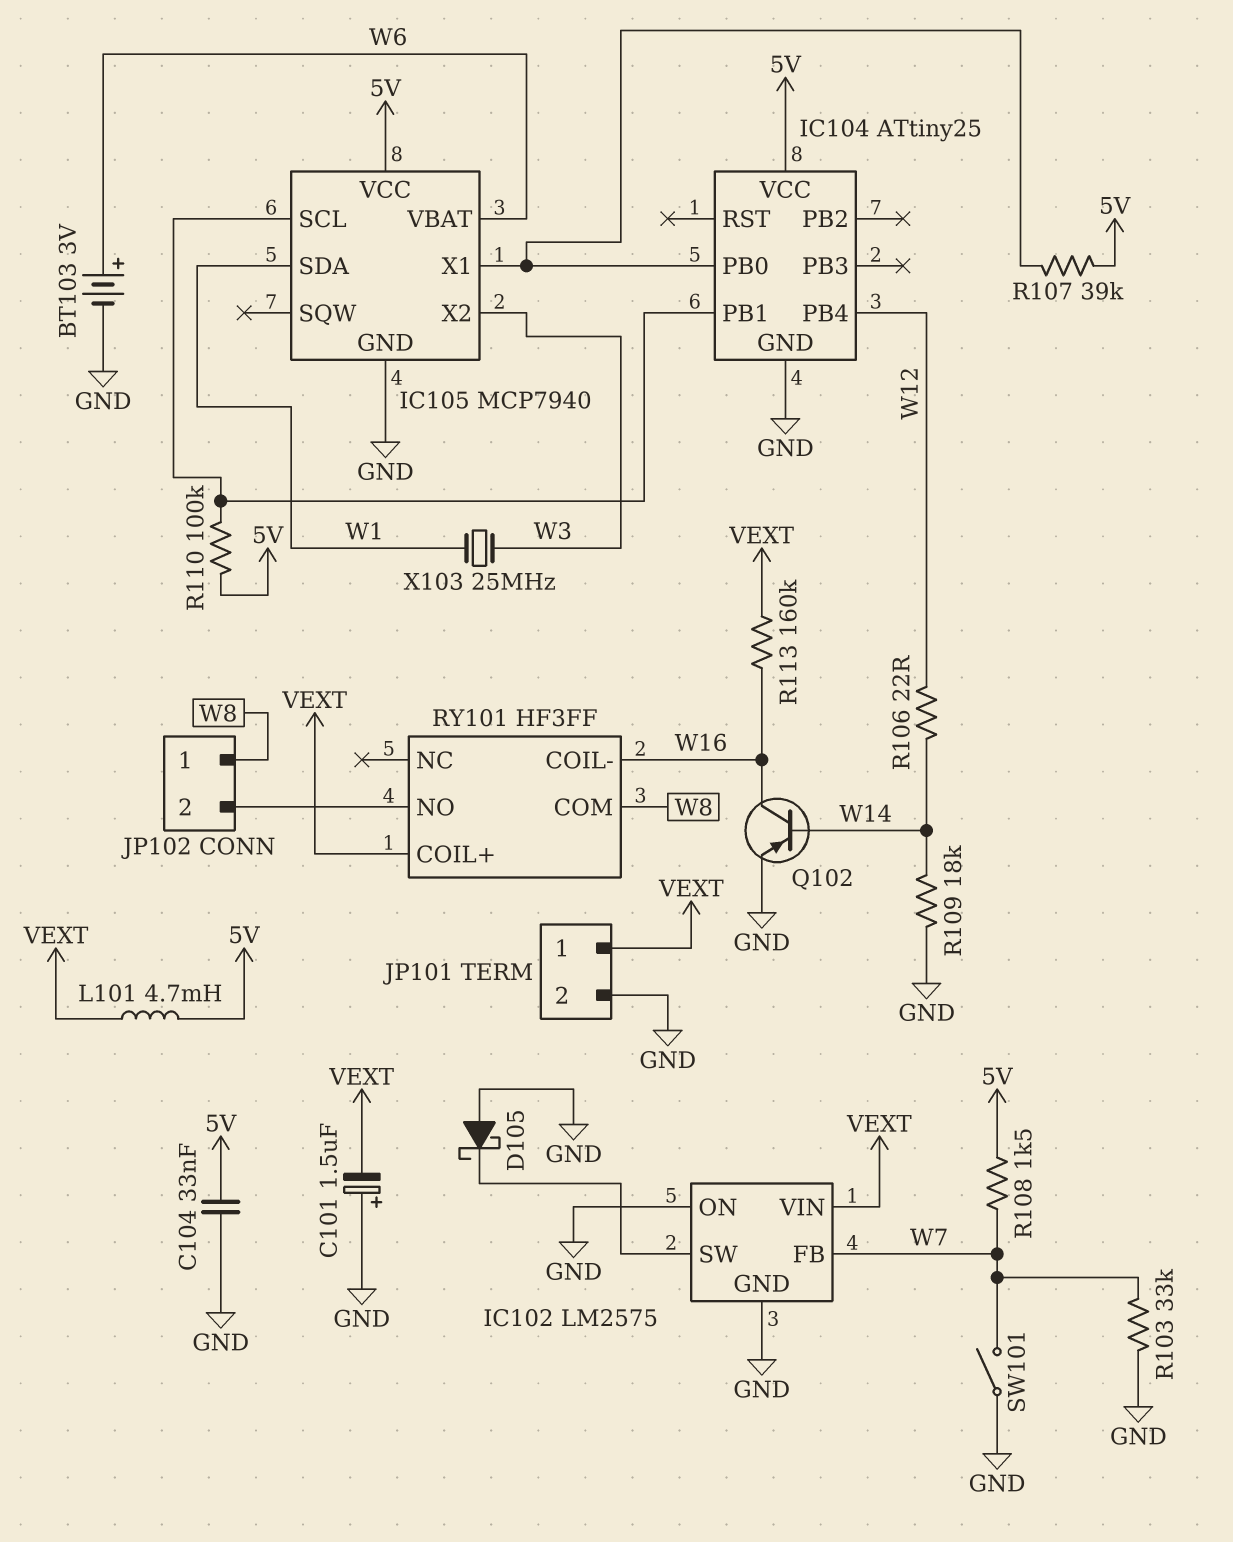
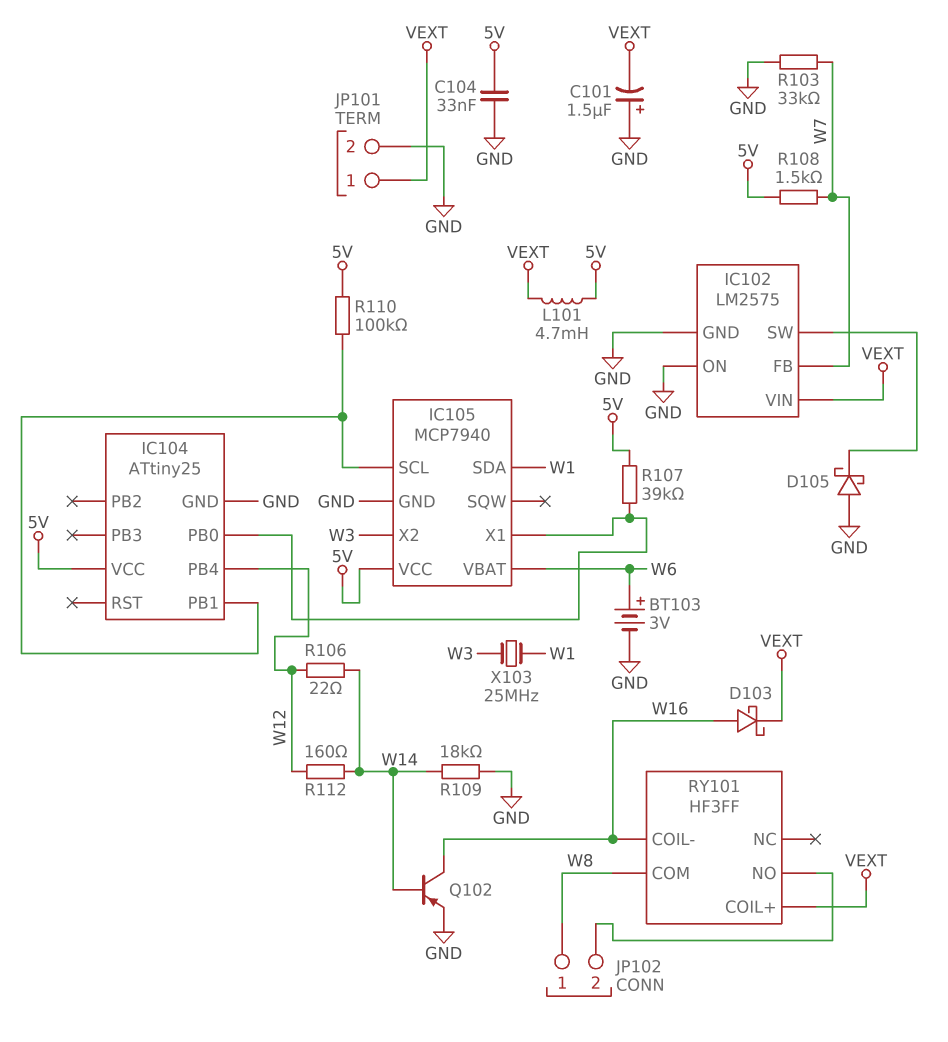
D103: none -> schottky (A W16, K VEXT)
R112: none -> 160 (W12, W14)
R113: 160k (VEXT, W16) -> none
SW101: switch (GND, W7) -> none

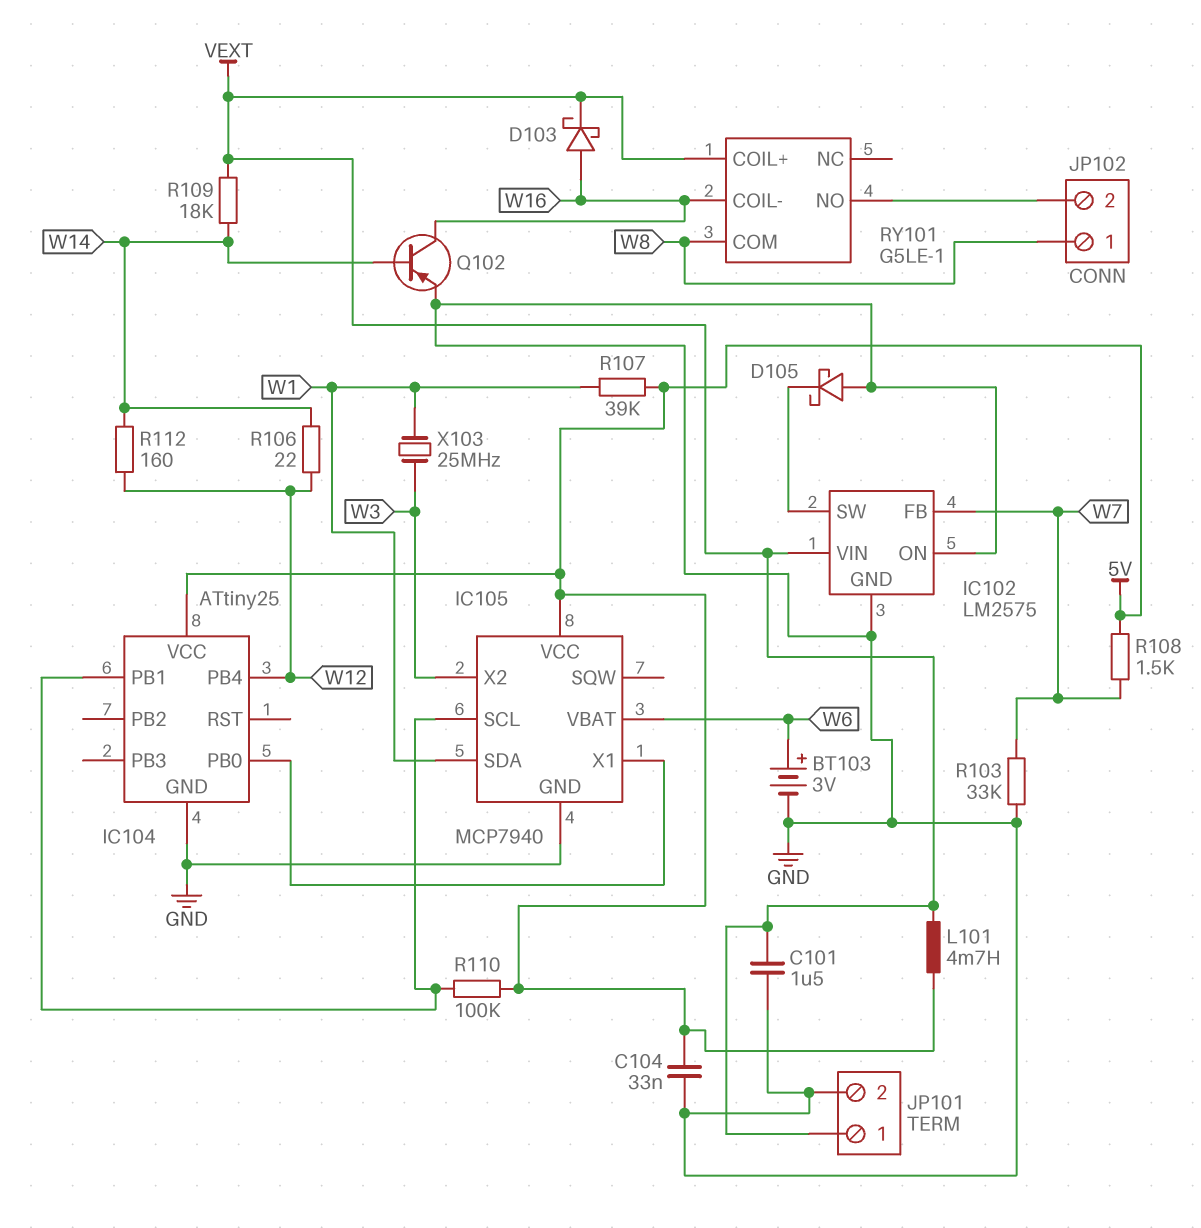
C101: 1.5uF (plus GND, minus VEXT) -> 1.5uF (GND, VEXT)
R107: 39k (5V, IC104/PB0) -> 39k (5V, W1)
R109: 18k (GND, W14) -> 18k (VEXT, W14)
RY101: HF3FF -> G5LE-1

